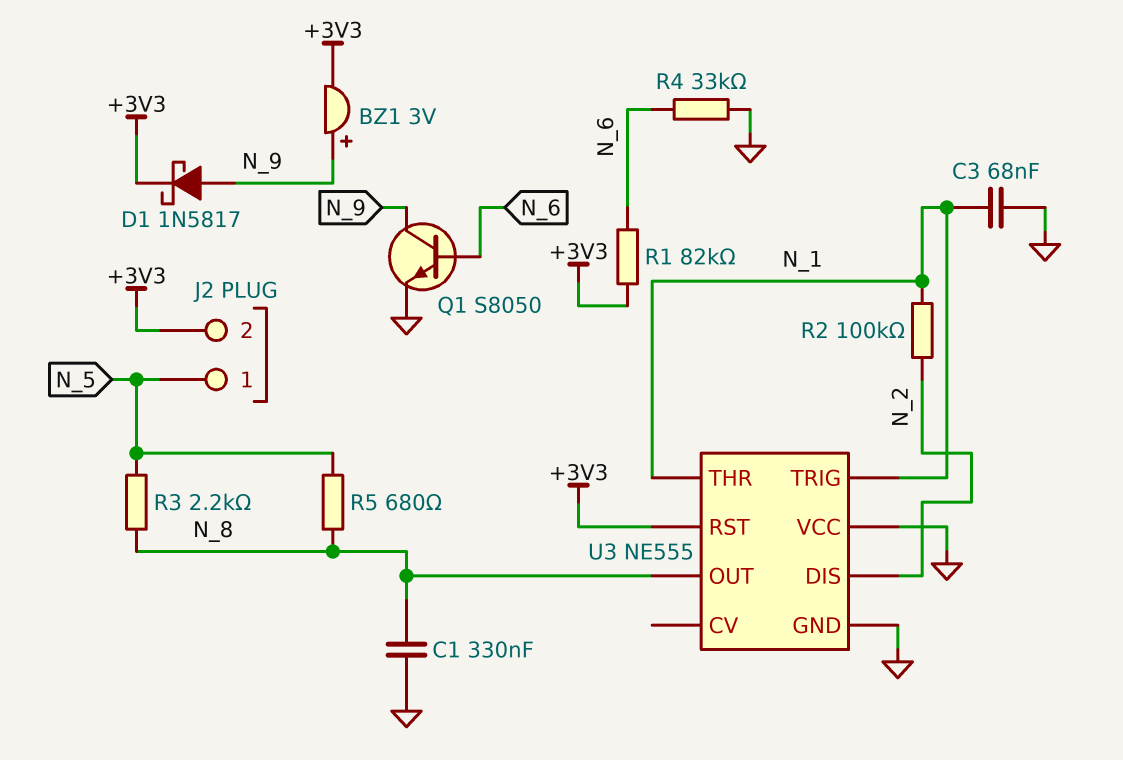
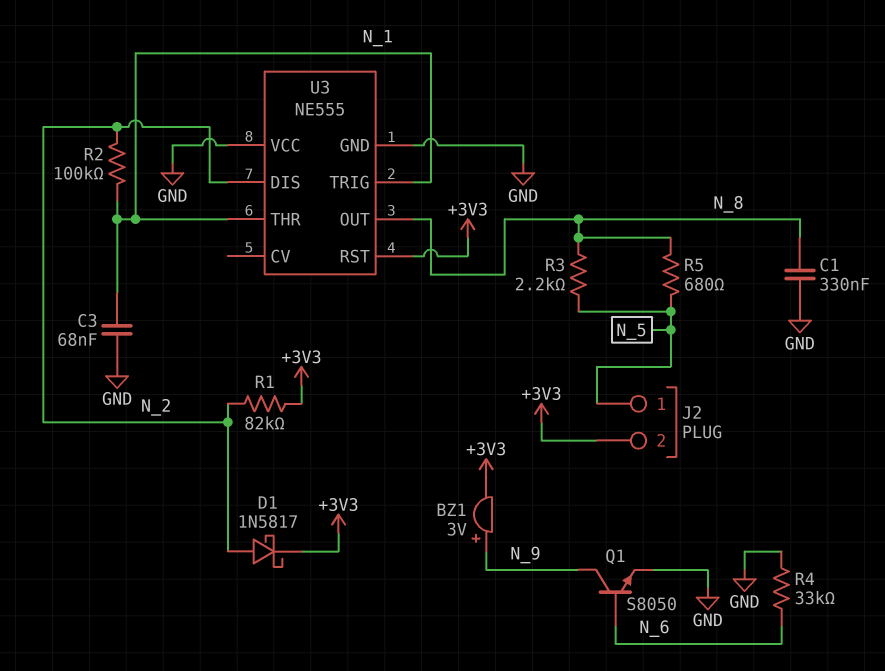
D1: schottky 1N5817 (A N_9, K +3V3) -> schottky 1N5817 (A N_2, K +3V3)
R1: 82k (+3V3, N_6) -> 82k (+3V3, N_2)

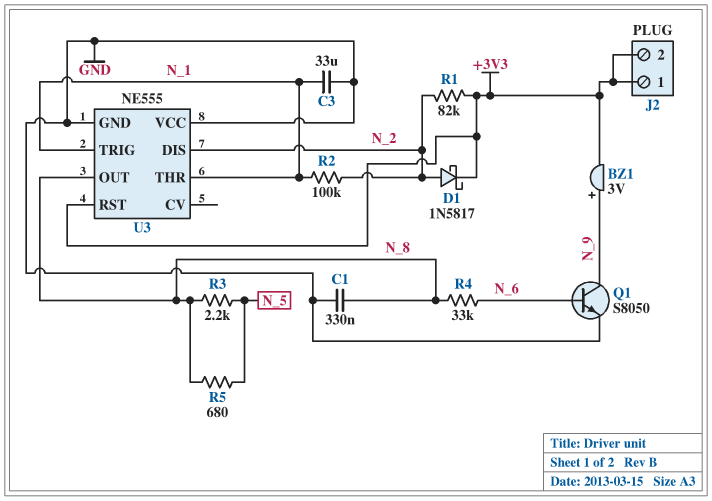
C3: 68nF (GND, N_1) -> 33uF (GND, N_1)
J2 pin 1: N_5 -> +3V3
R4: 33k (GND, N_6) -> 33k (N_6, N_8)

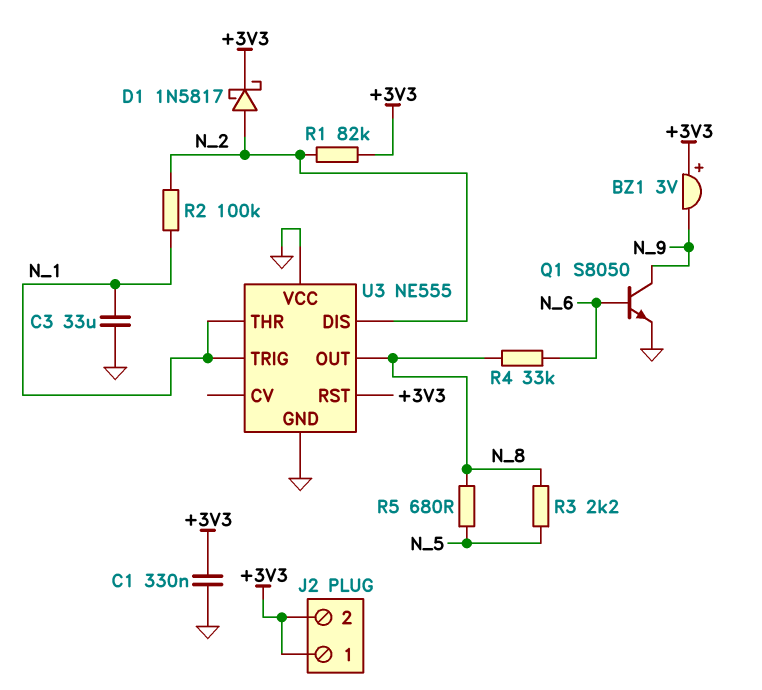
BZ1: buzzer 3V (plus N_9, minus +3V3) -> buzzer 3V (plus +3V3, minus N_9)
C1: 330nF (GND, N_8) -> 330nF (+3V3, GND)

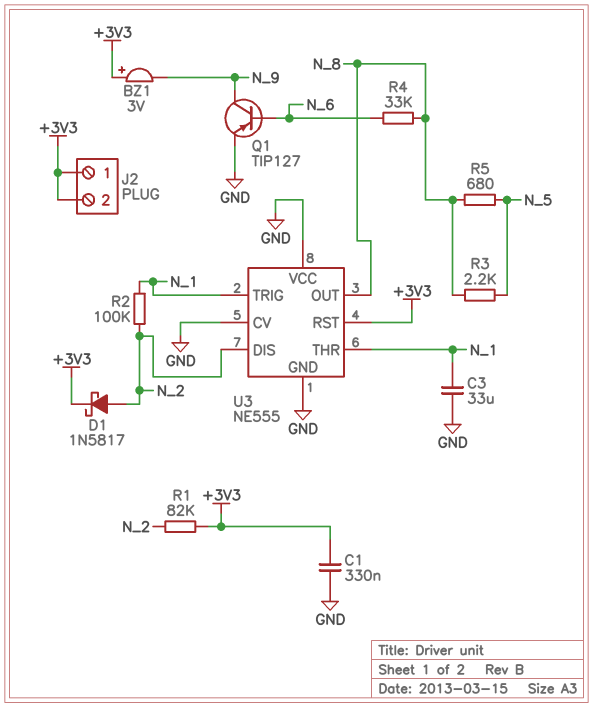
Q1: NPN S8050 (B N_6, C N_9, E GND) -> PNP TIP127 (B N_6, C N_9, E GND)
U3 pin CV: none -> GND

